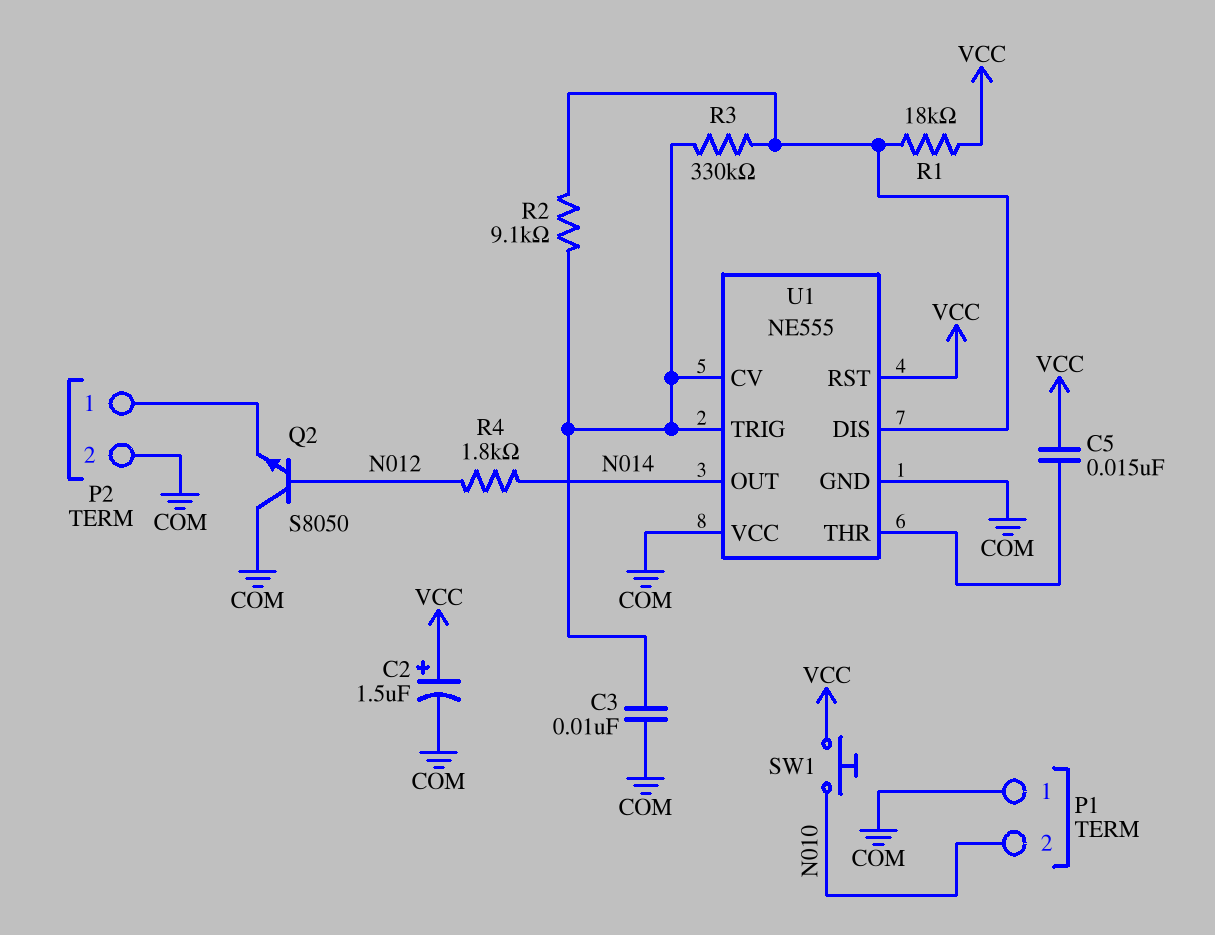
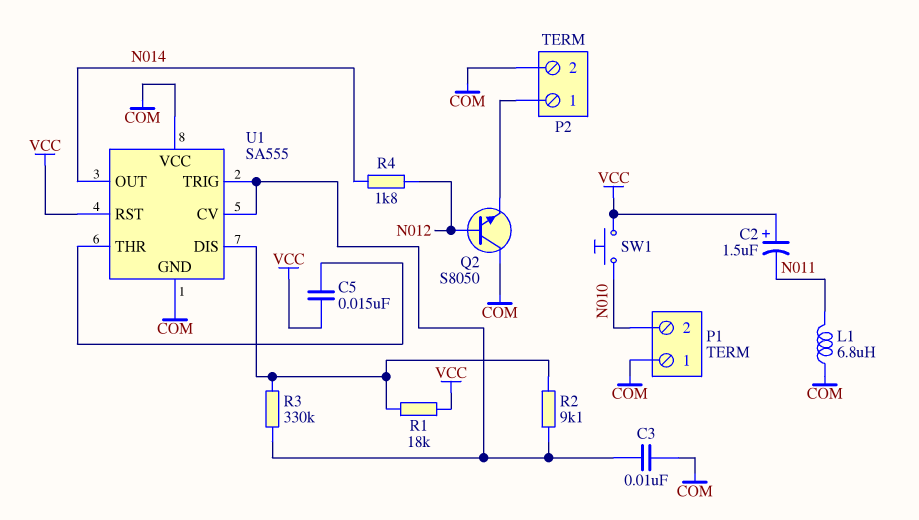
C2: 1.5uF (plus VCC, minus COM) -> 1.5uF (plus VCC, minus N011)
L1: none -> 6.8uH (COM, N011)
U1: NE555 -> SA555

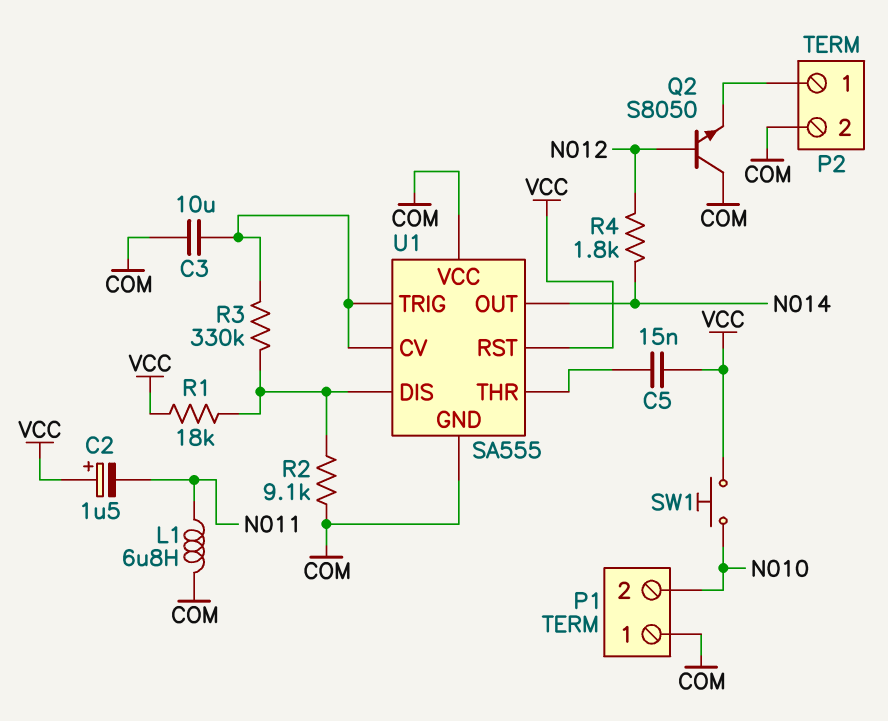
C3: 10nF (COM, U1/CV) -> 10uF (COM, U1/CV)
R2: 9.1k (U1/CV, U1/DIS) -> 9.1k (COM, U1/DIS)

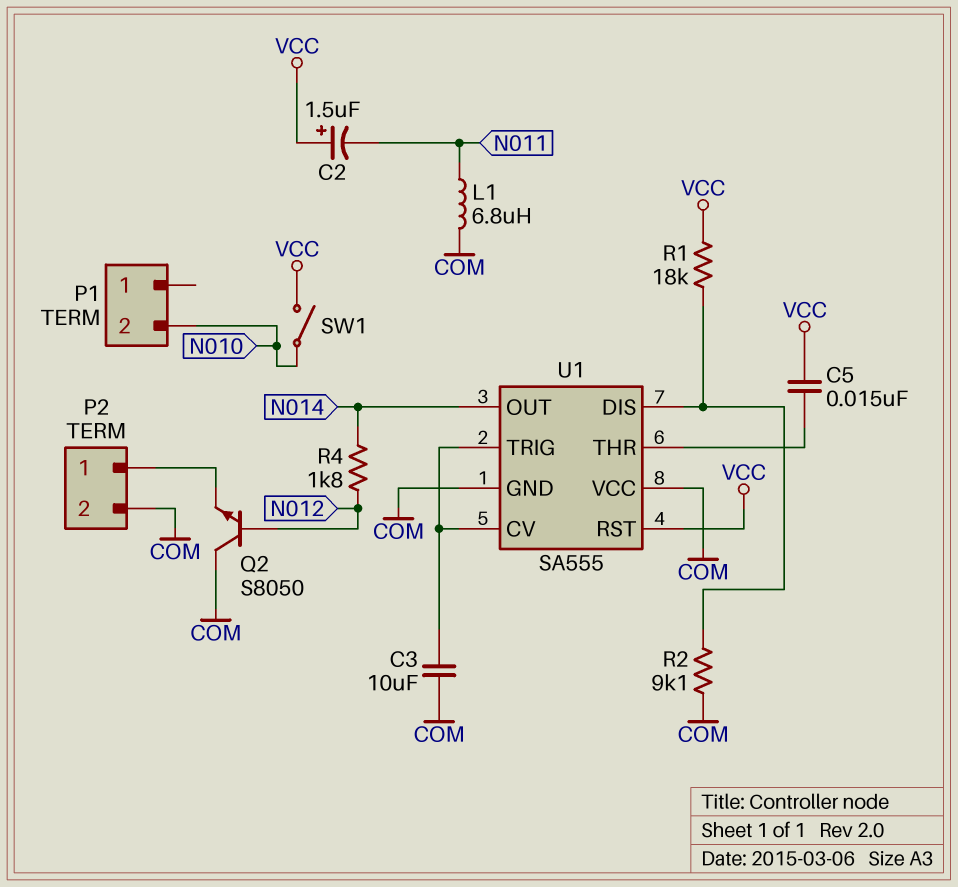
P1 pin 1: COM -> none
R3: 330k (U1/CV, U1/DIS) -> none
SW1: button (N010, VCC) -> switch (N010, VCC)

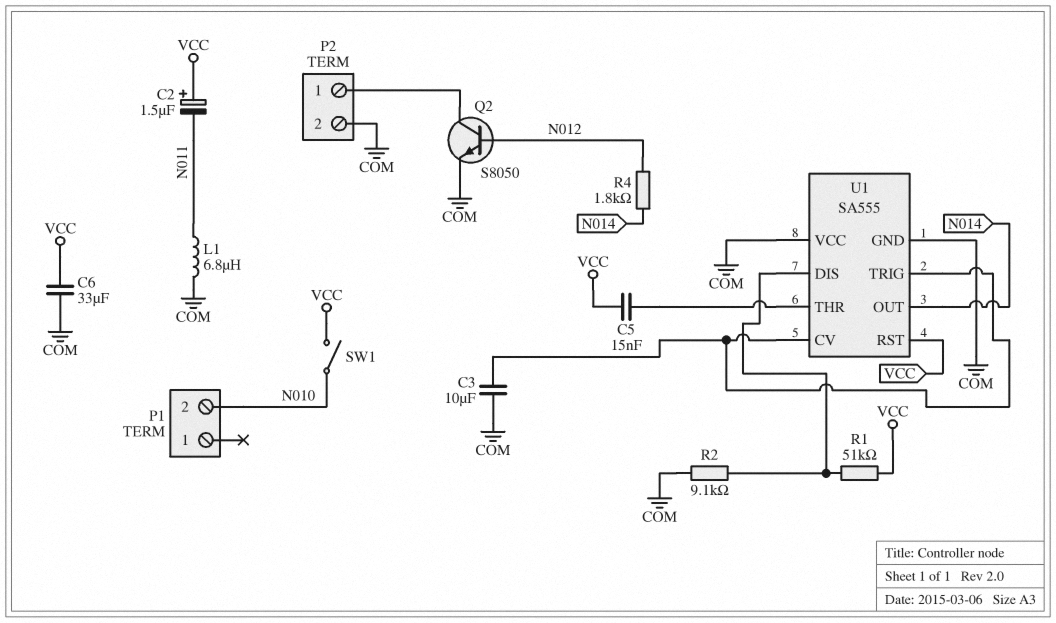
C6: none -> 33uF (COM, VCC)
Q2: NPN S8050 (B N012, C COM, E P2/1) -> NPN S8050 (B N012, C P2/1, E COM)
R1: 18k (U1/DIS, VCC) -> 51k (U1/DIS, VCC)

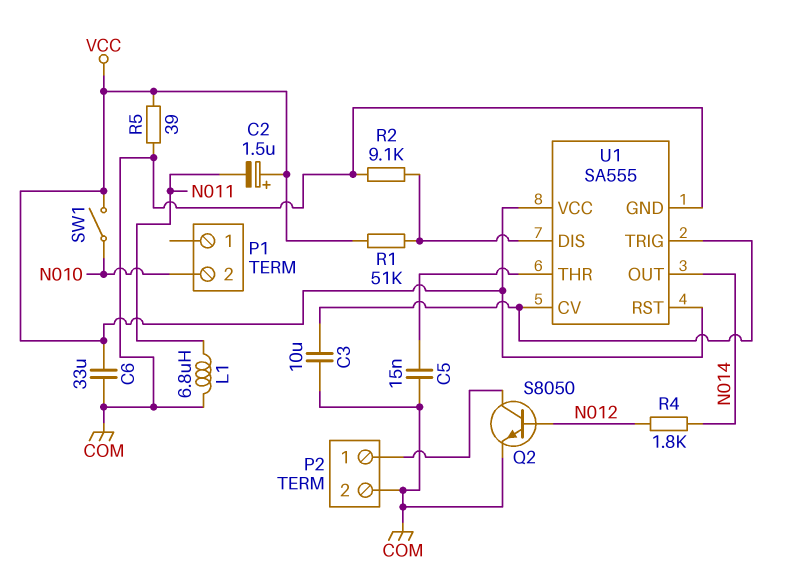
C5: 15nF (U1/THR, VCC) -> 15nF (COM, U1/THR)
R5: none -> 39 (COM, VCC)
U1 pin VCC: COM -> VCC

